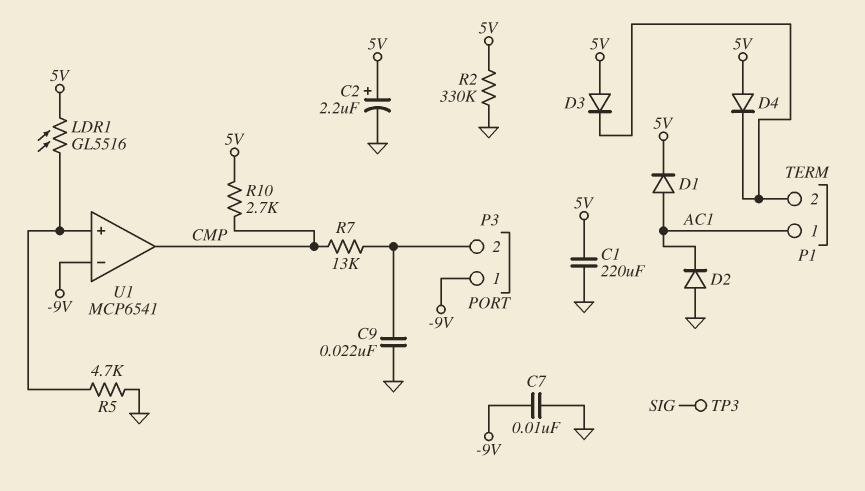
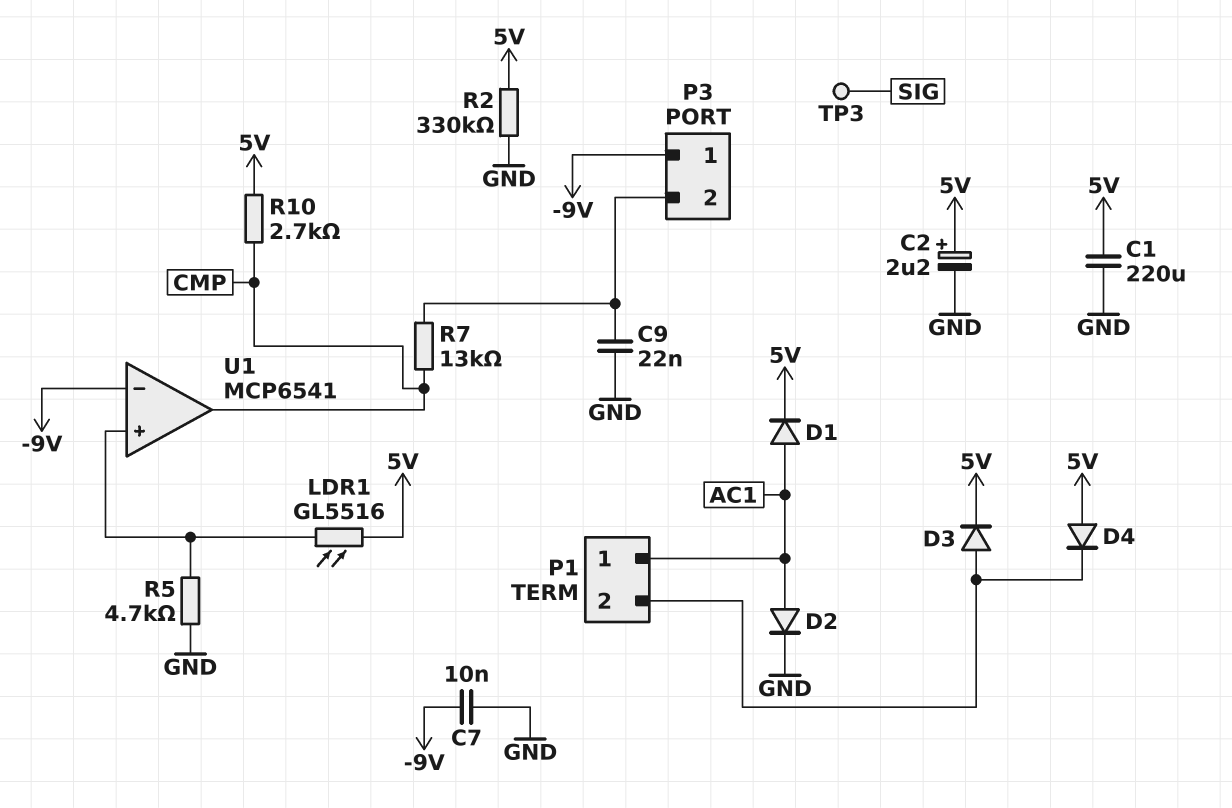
D2: diode (A GND, K AC1) -> diode (A AC1, K GND)
D3: diode (A 5V, K P1/2) -> diode (A P1/2, K 5V)

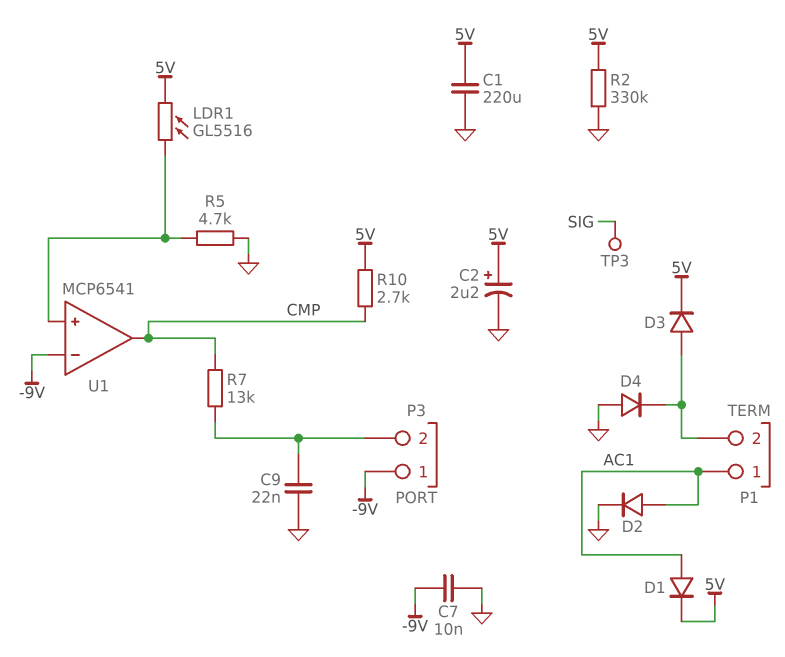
D4: diode (A 5V, K P1/2) -> diode (A GND, K P1/2)

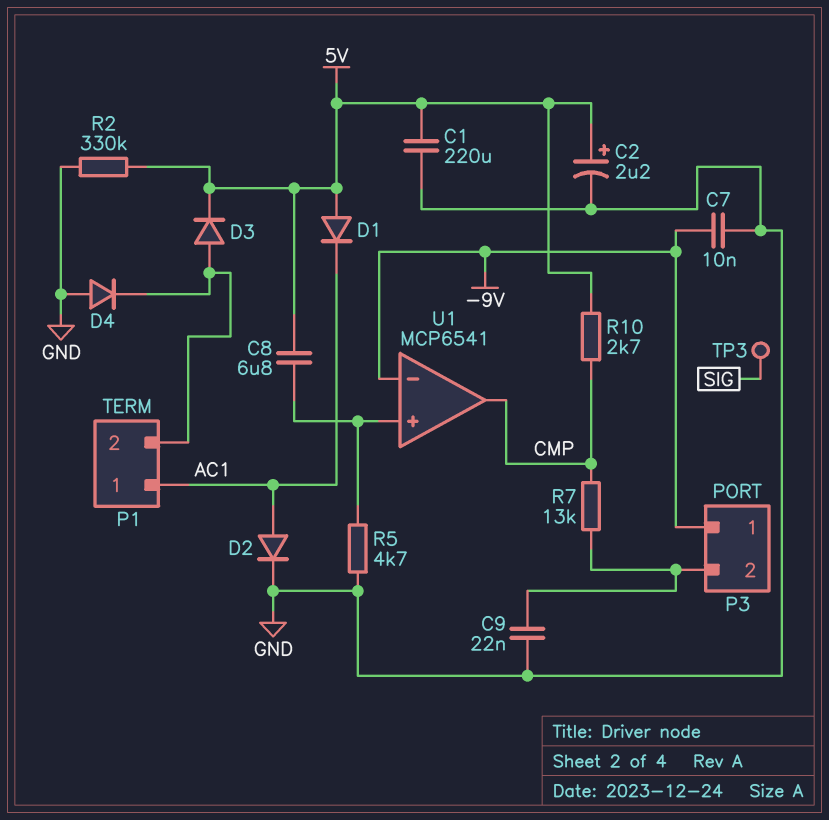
C8: none -> 6.8uF (5V, U1/in+)
D1: diode (A AC1, K 5V) -> diode (A 5V, K AC1)
LDR1: GL5516 (5V, U1/in+) -> none

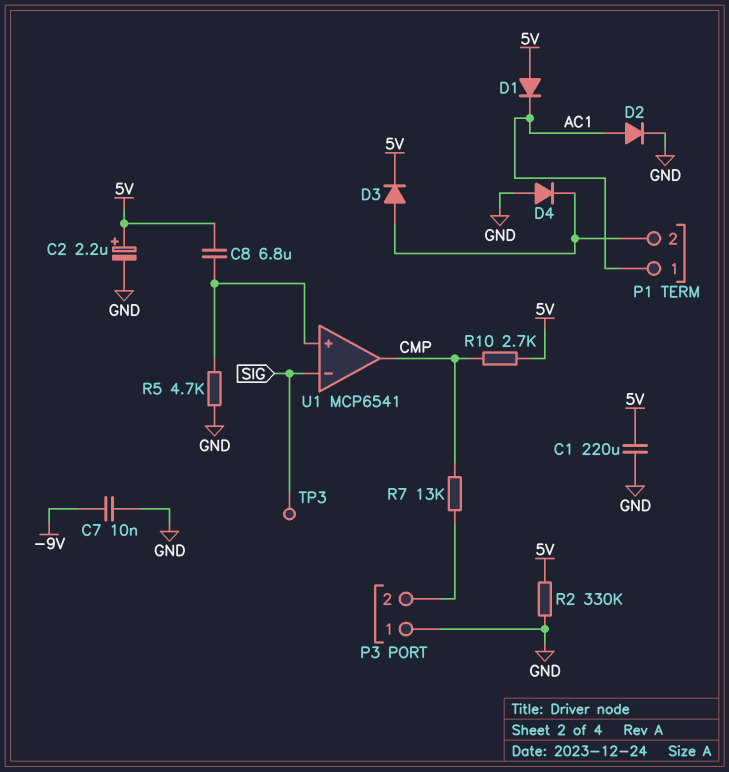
C9: 22nF (GND, P3/2) -> none
P3 pin 1: -9V -> GND
U1 pin in-: -9V -> SIG

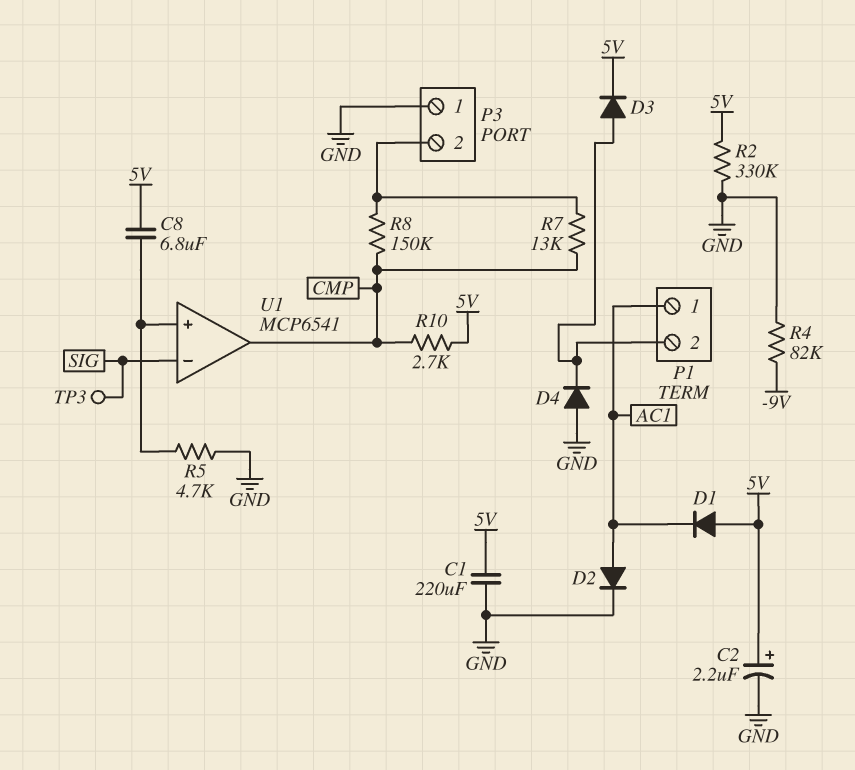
C7: 10nF (-9V, GND) -> none
R4: none -> 82k (-9V, GND)
R8: none -> 150k (CMP, P3/2)

